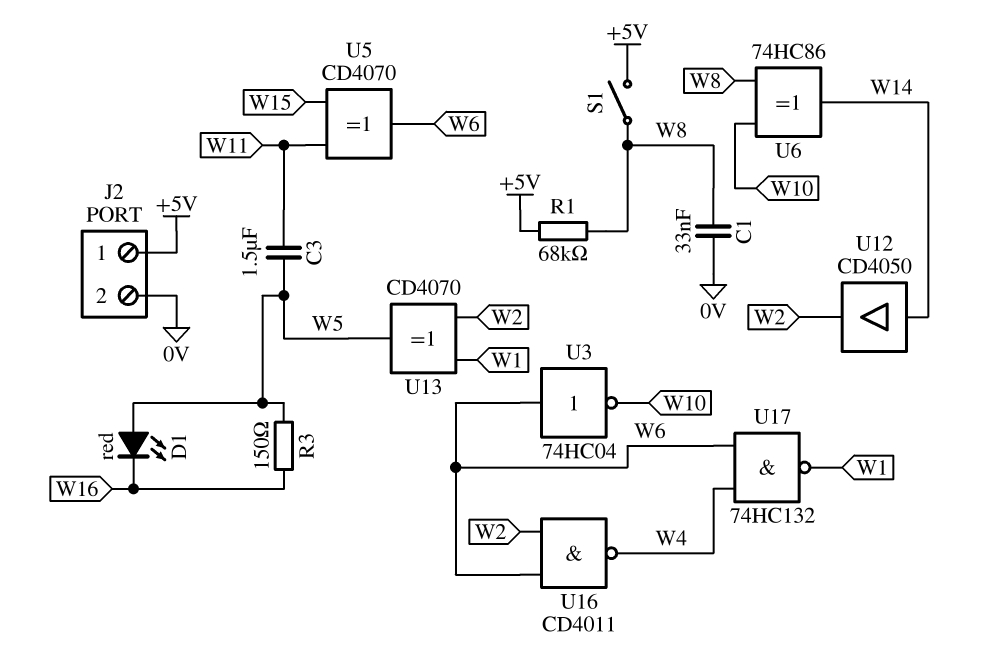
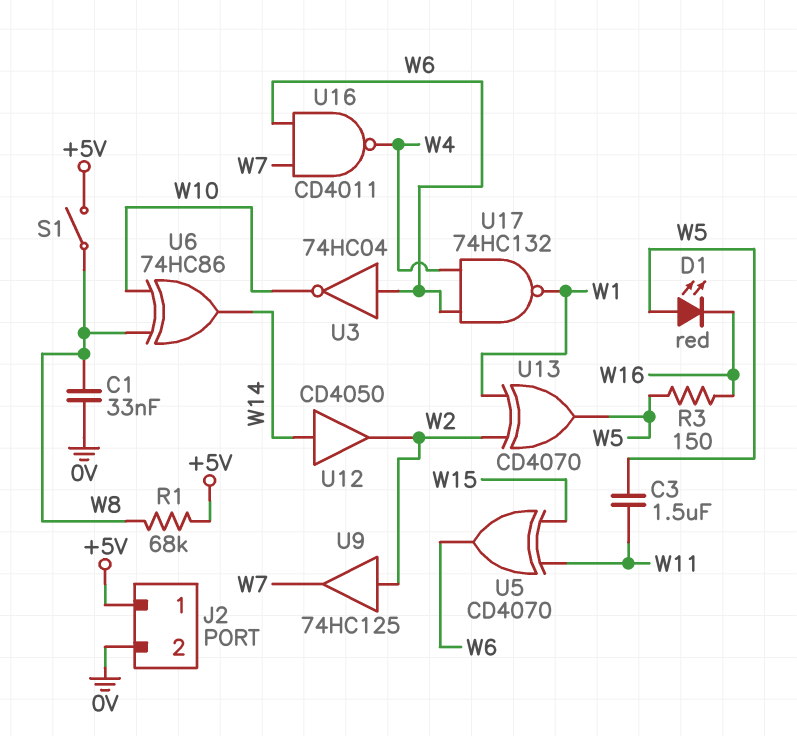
U9: none -> buffer 74HC125 (in W2, out W7)
U16: NAND CD4011 (in W2, in W6, out W4) -> NAND CD4011 (in W6, in W7, out W4)

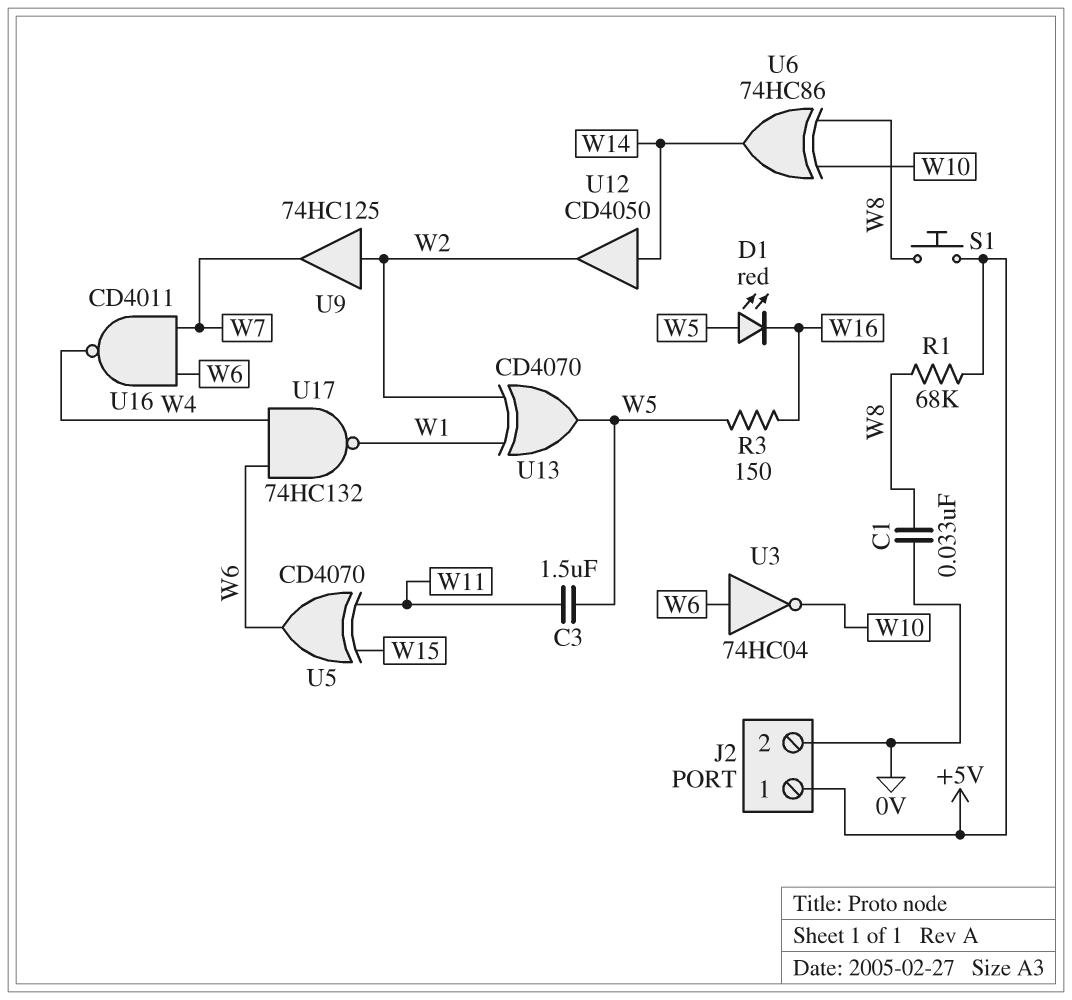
S1: switch (+5V, W8) -> button (+5V, W8)

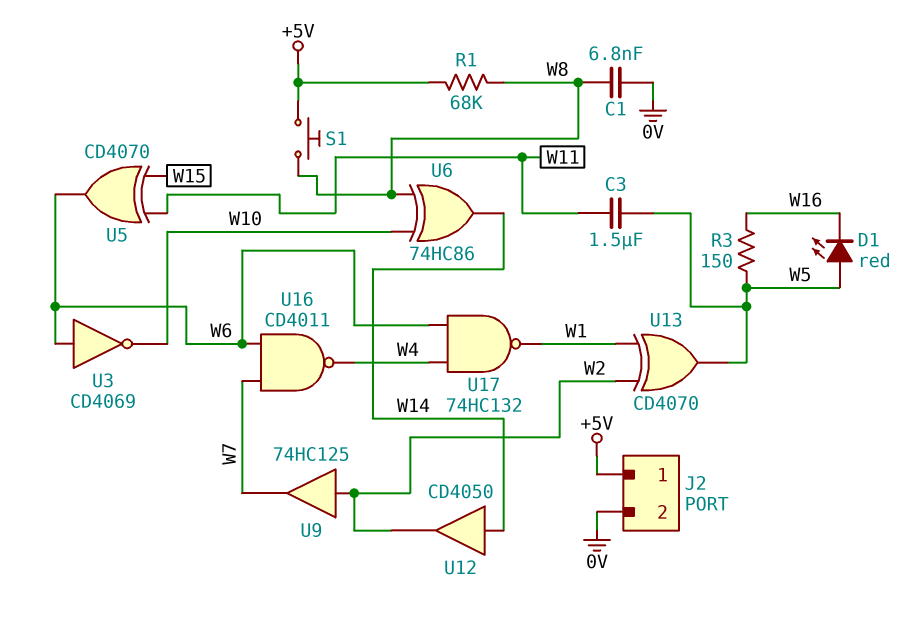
C1: 33nF (0V, W8) -> 6.8nF (0V, W8)
U3: NOT 74HC04 (in W6, out W10) -> NOT CD4069 (in W6, out W10)

